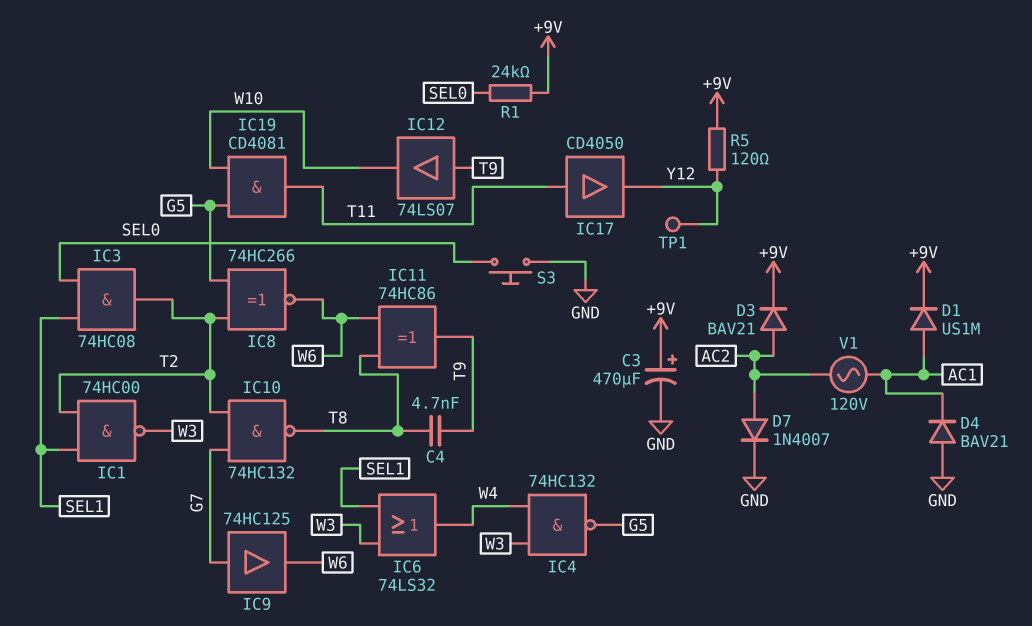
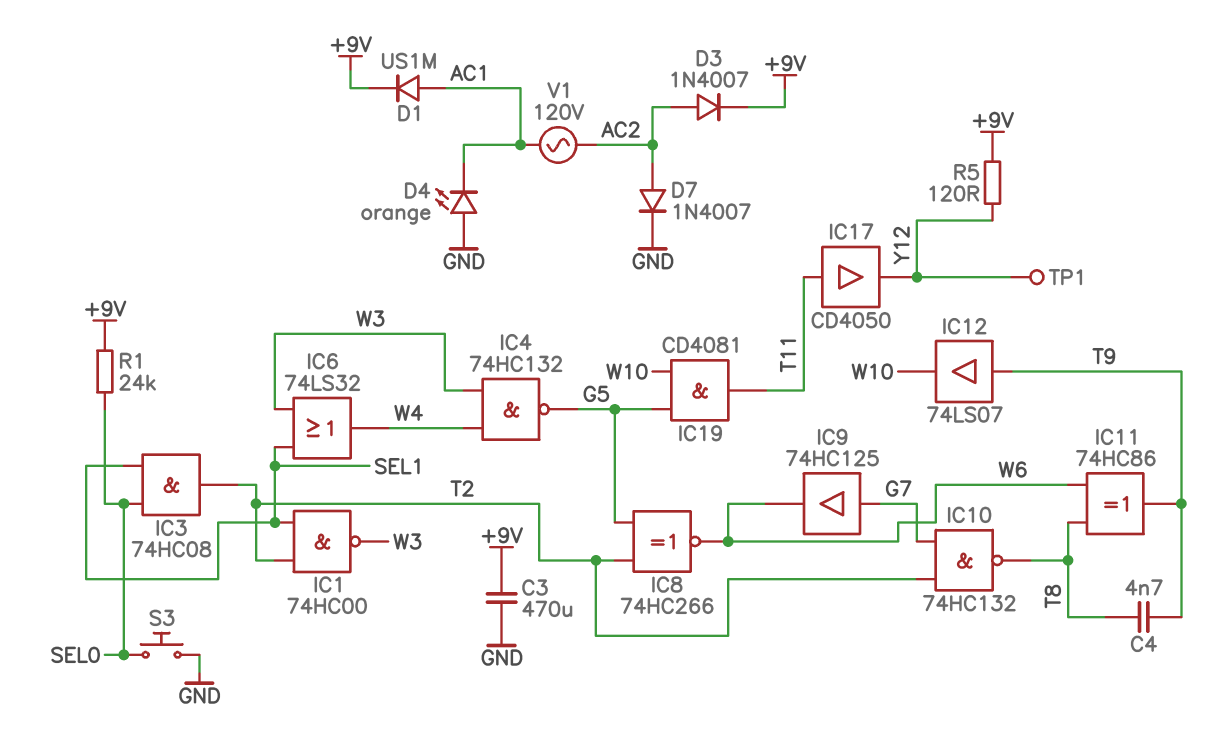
C3: 470uF (plus +9V, minus GND) -> 470uF (+9V, GND)
D3: diode BAV21 (A AC2, K +9V) -> diode 1N4007 (A AC2, K +9V)
D4: diode BAV21 (A GND, K AC1) -> LED orange (A GND, K AC1)

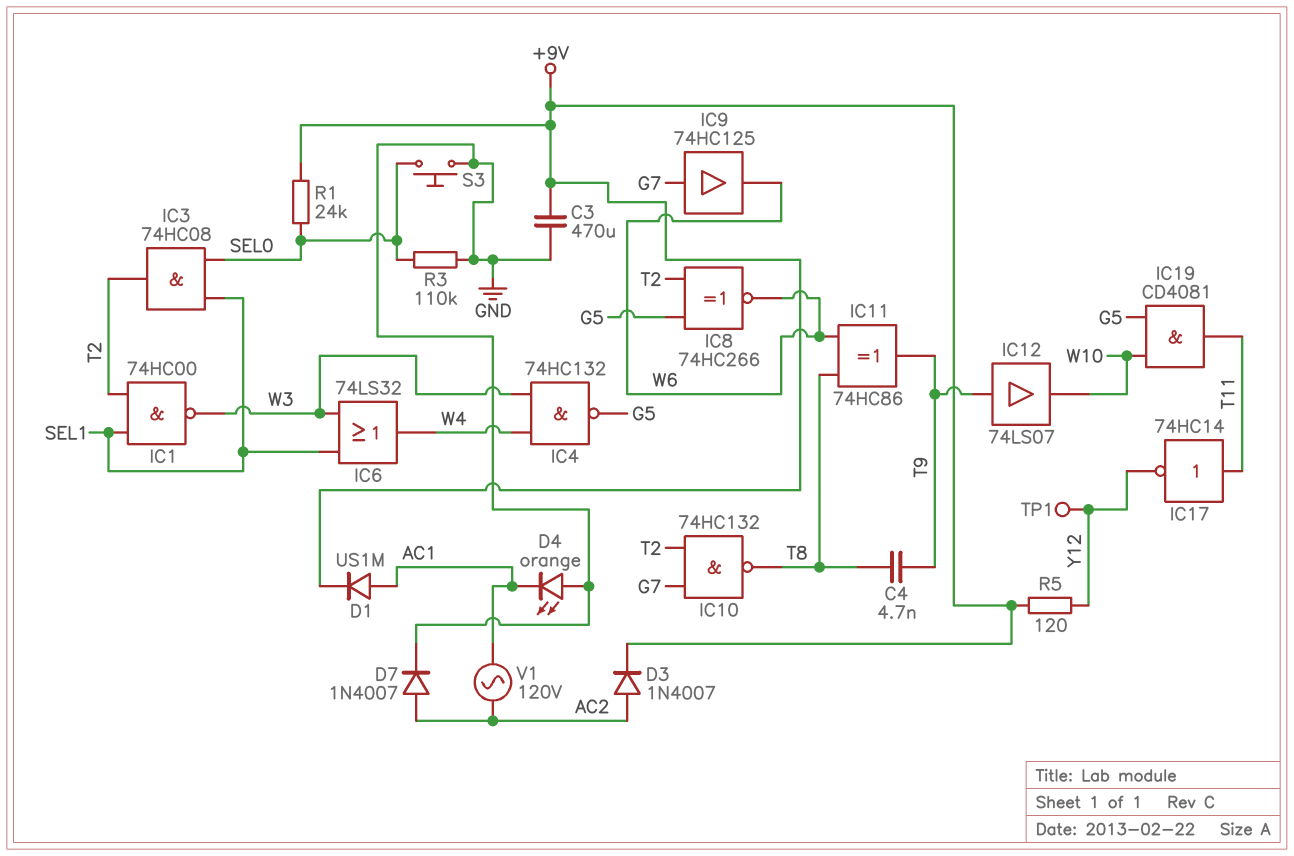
IC17: buffer CD4050 (in T11, out Y12) -> NOT 74HC14 (in T11, out Y12)
R3: none -> 110k (GND, SEL0)

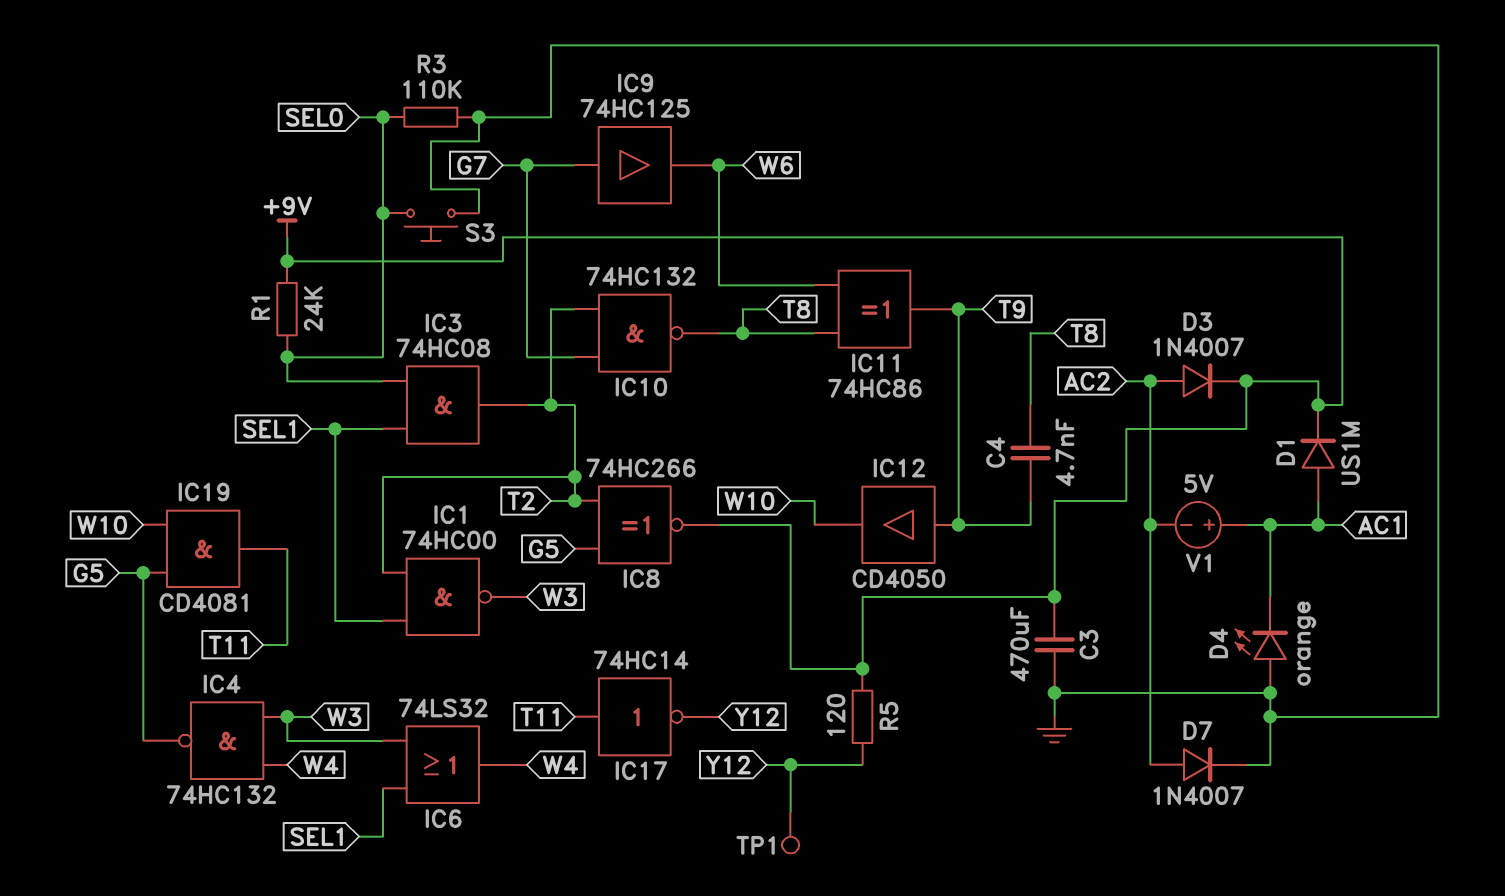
IC8: XNOR 74HC266 (in G5, in T2, out W6) -> XNOR 74HC266 (in G5, in T2, out +9V)
IC12: buffer 74LS07 (in T9, out W10) -> buffer CD4050 (in T9, out W10)
V1: AC 120V (AC1, AC2) -> 5V (plus AC1, minus AC2)

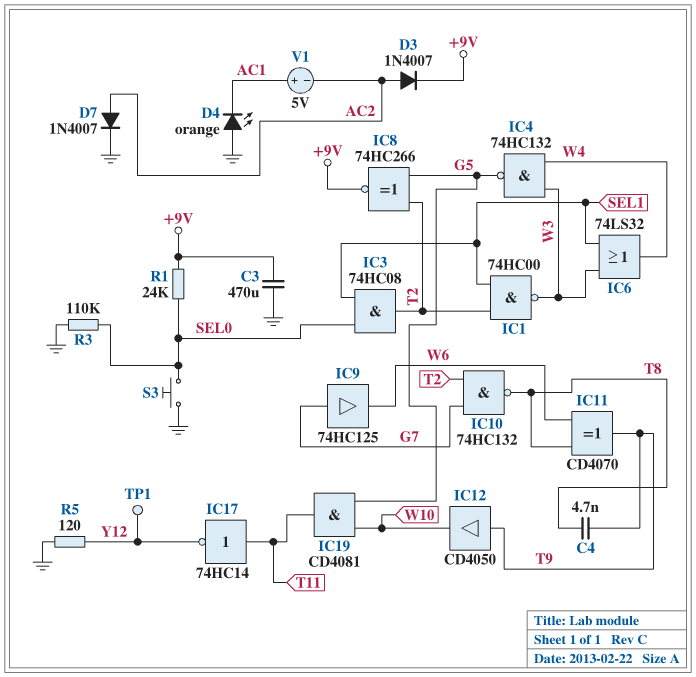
D1: diode US1M (A AC1, K +9V) -> none
IC11: XOR 74HC86 (in T8, in W6, out T9) -> XOR CD4070 (in T8, in W6, out T9)
R5: 120 (+9V, Y12) -> 120 (GND, Y12)

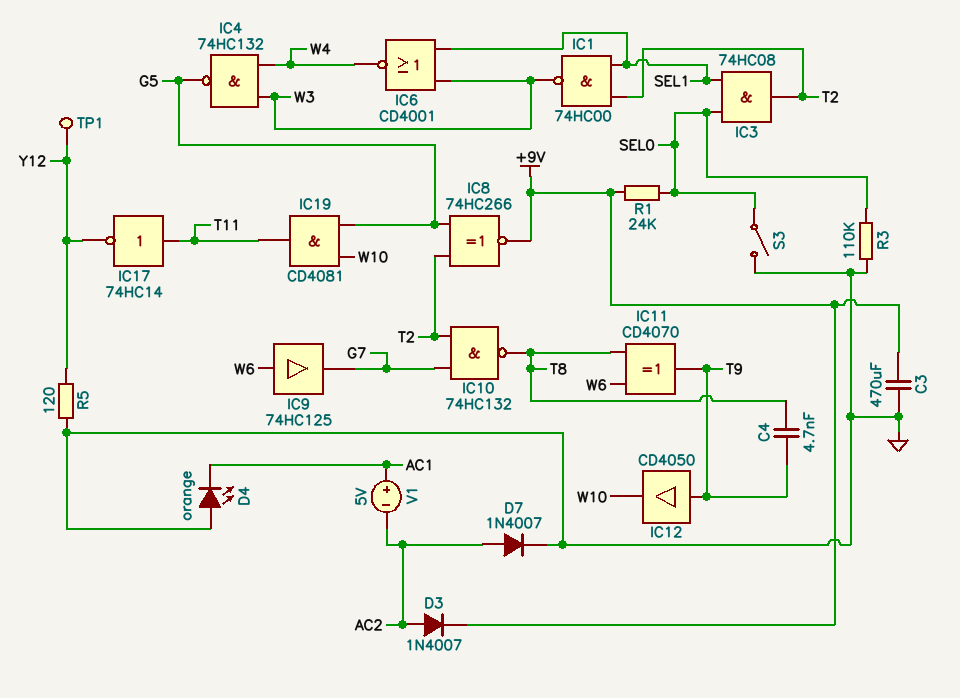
IC6: OR 74LS32 (in SEL1, in W3, out W4) -> NOR CD4001 (in SEL1, in W3, out W4)
IC9: buffer 74HC125 (in G7, out W6) -> buffer 74HC125 (in W6, out G7)
S3: button (GND, SEL0) -> switch (GND, SEL0)

